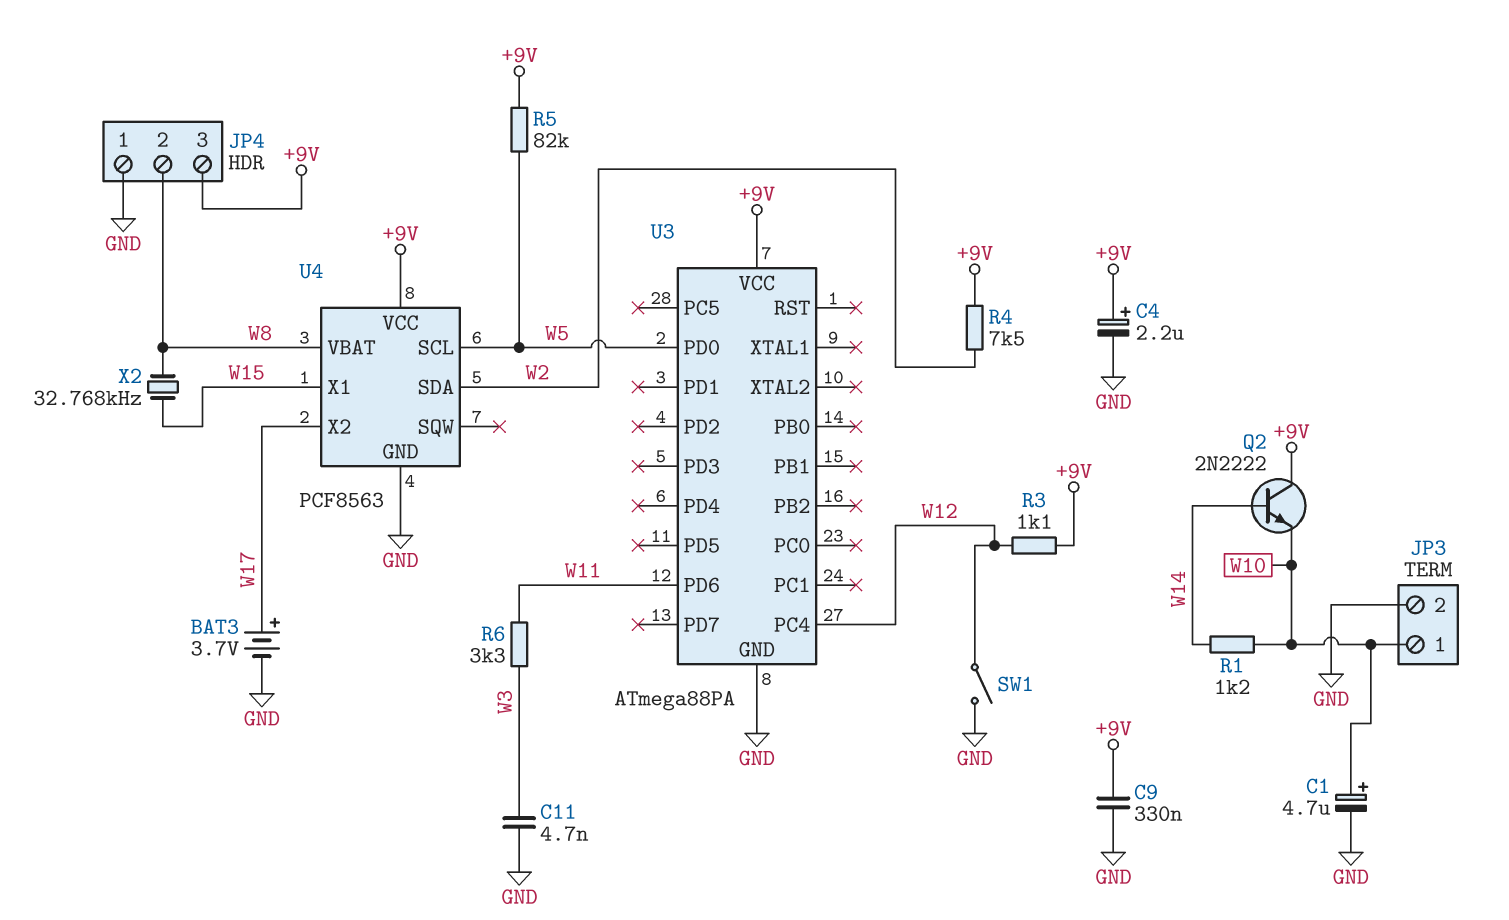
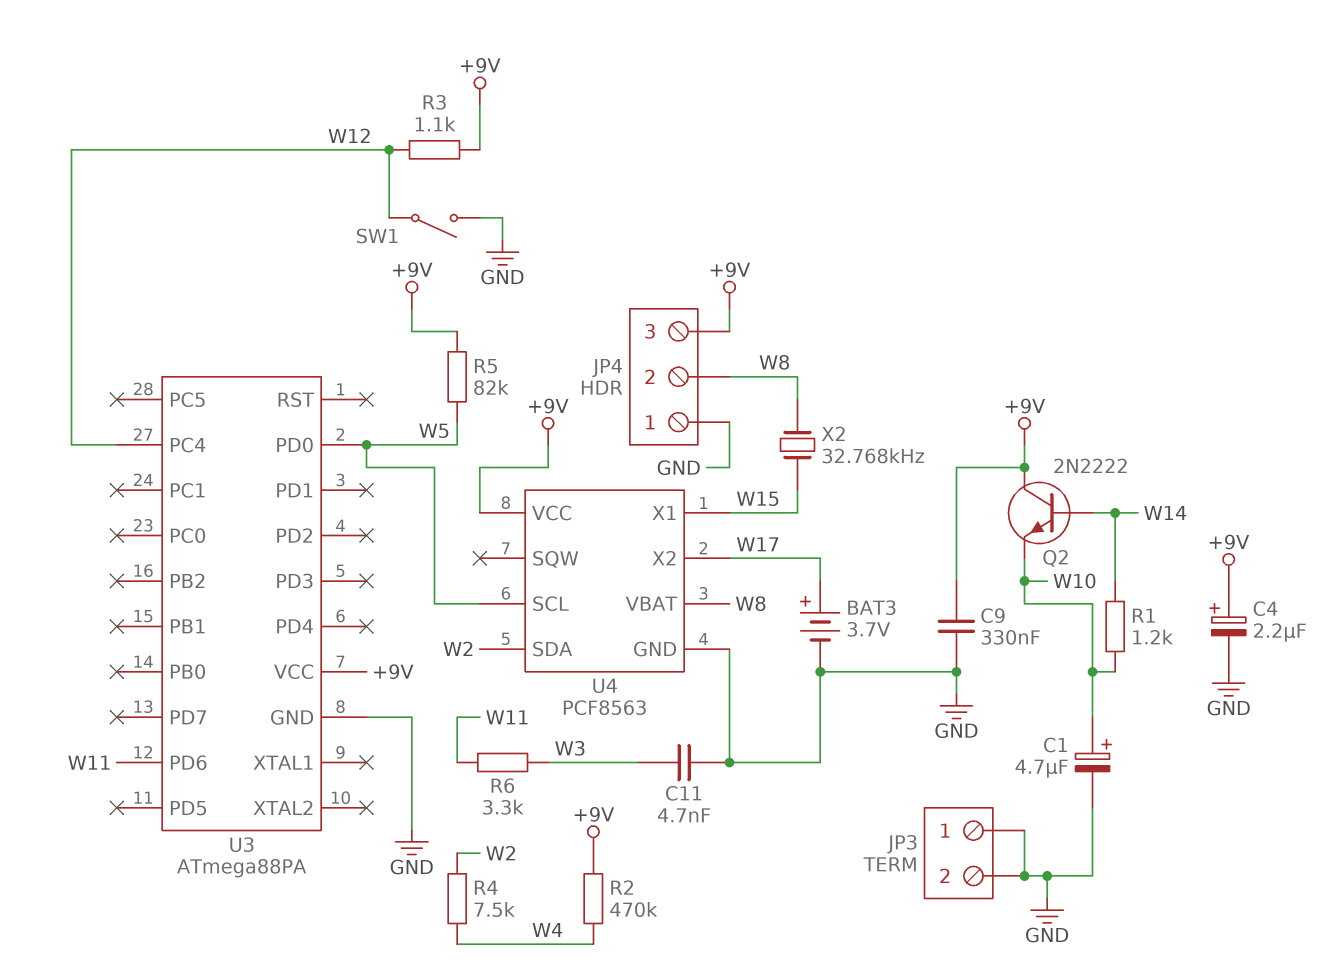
JP3 pin 1: W10 -> GND
R2: none -> 470k (+9V, W4)
R4: 7.5k (+9V, W2) -> 7.5k (W2, W4)

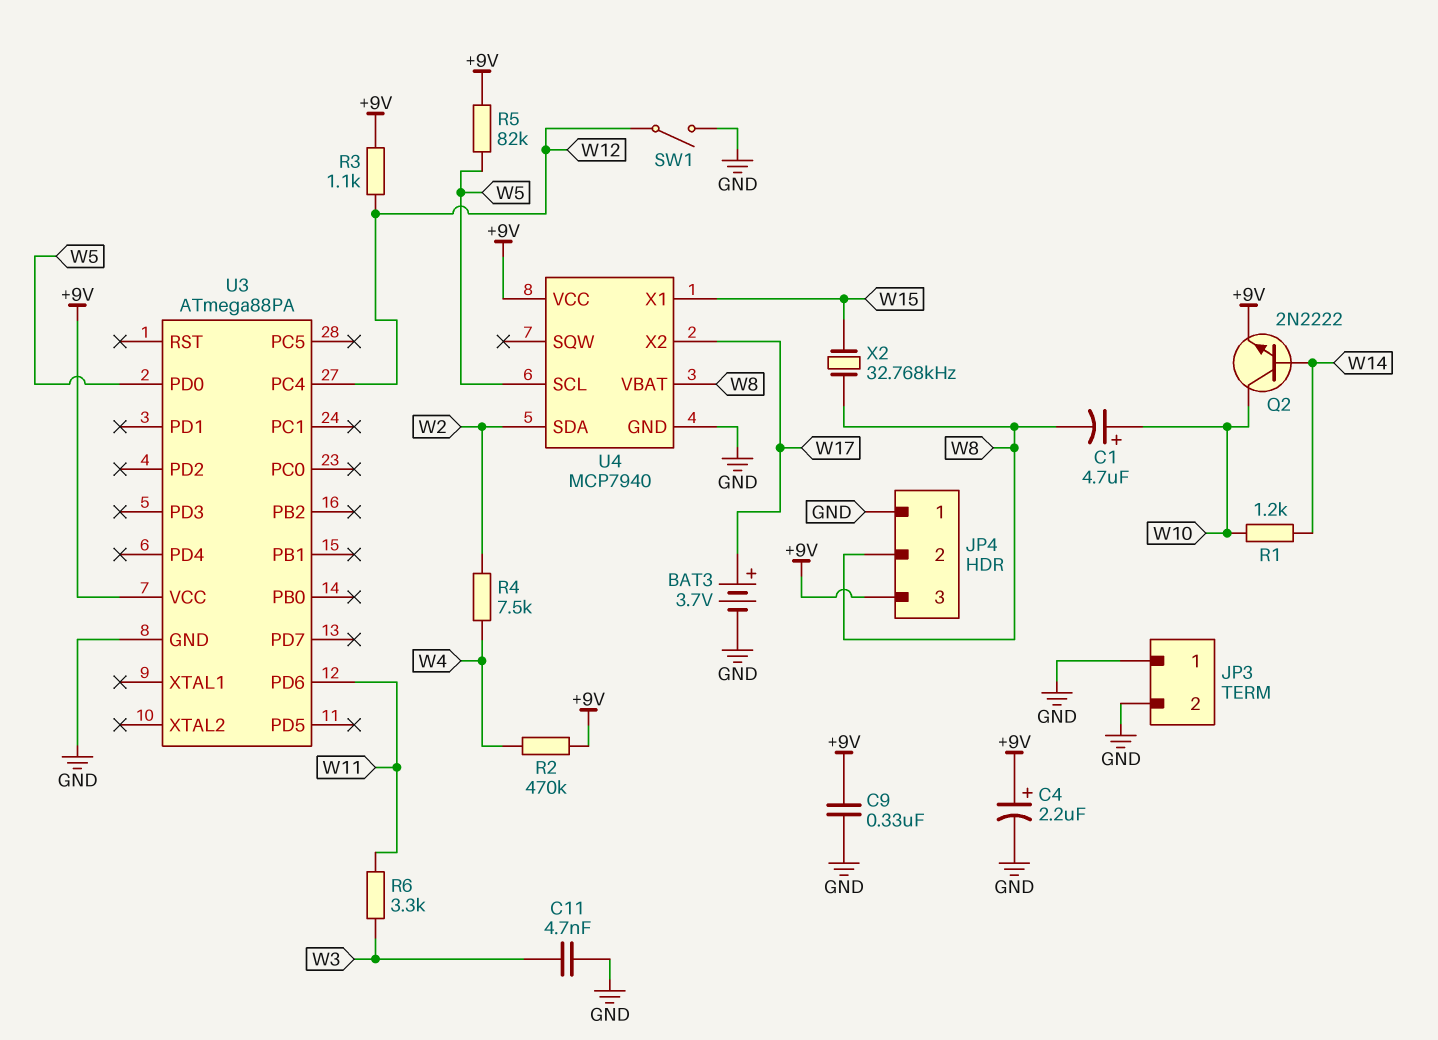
C1: 4.7uF (plus W10, minus GND) -> 4.7uF (plus W10, minus W8)
Q2: NPN 2N2222 (B W14, C +9V, E W10) -> NPN 2N2222 (B W14, C W10, E +9V)
U4: PCF8563 -> MCP7940

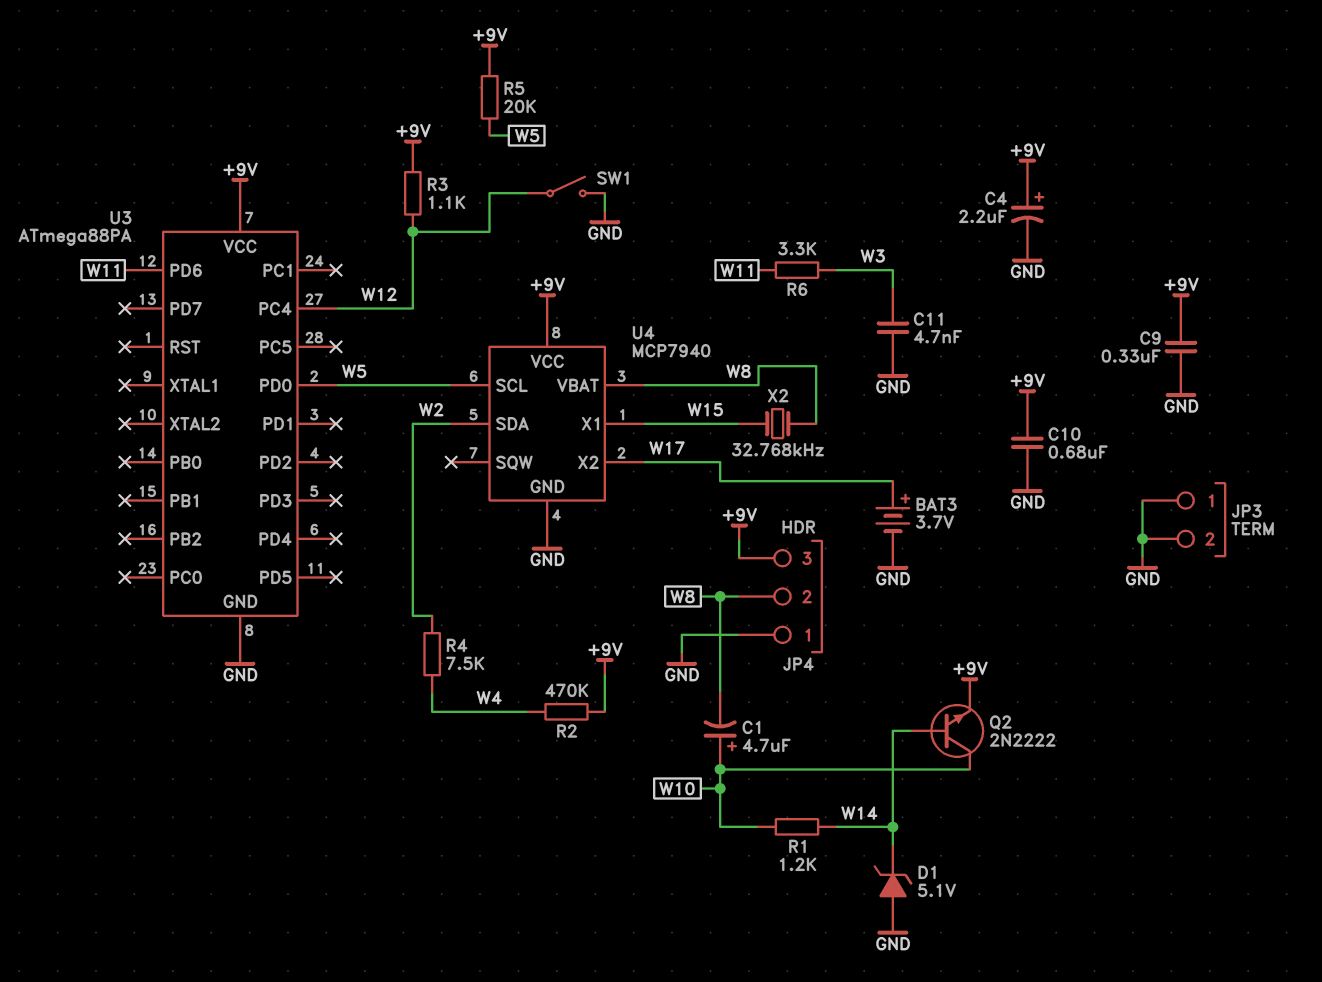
C10: none -> 680nF (+9V, GND)
D1: none -> zener 5.1V (A GND, K W14)
R5: 82k (+9V, W5) -> 20k (+9V, W5)

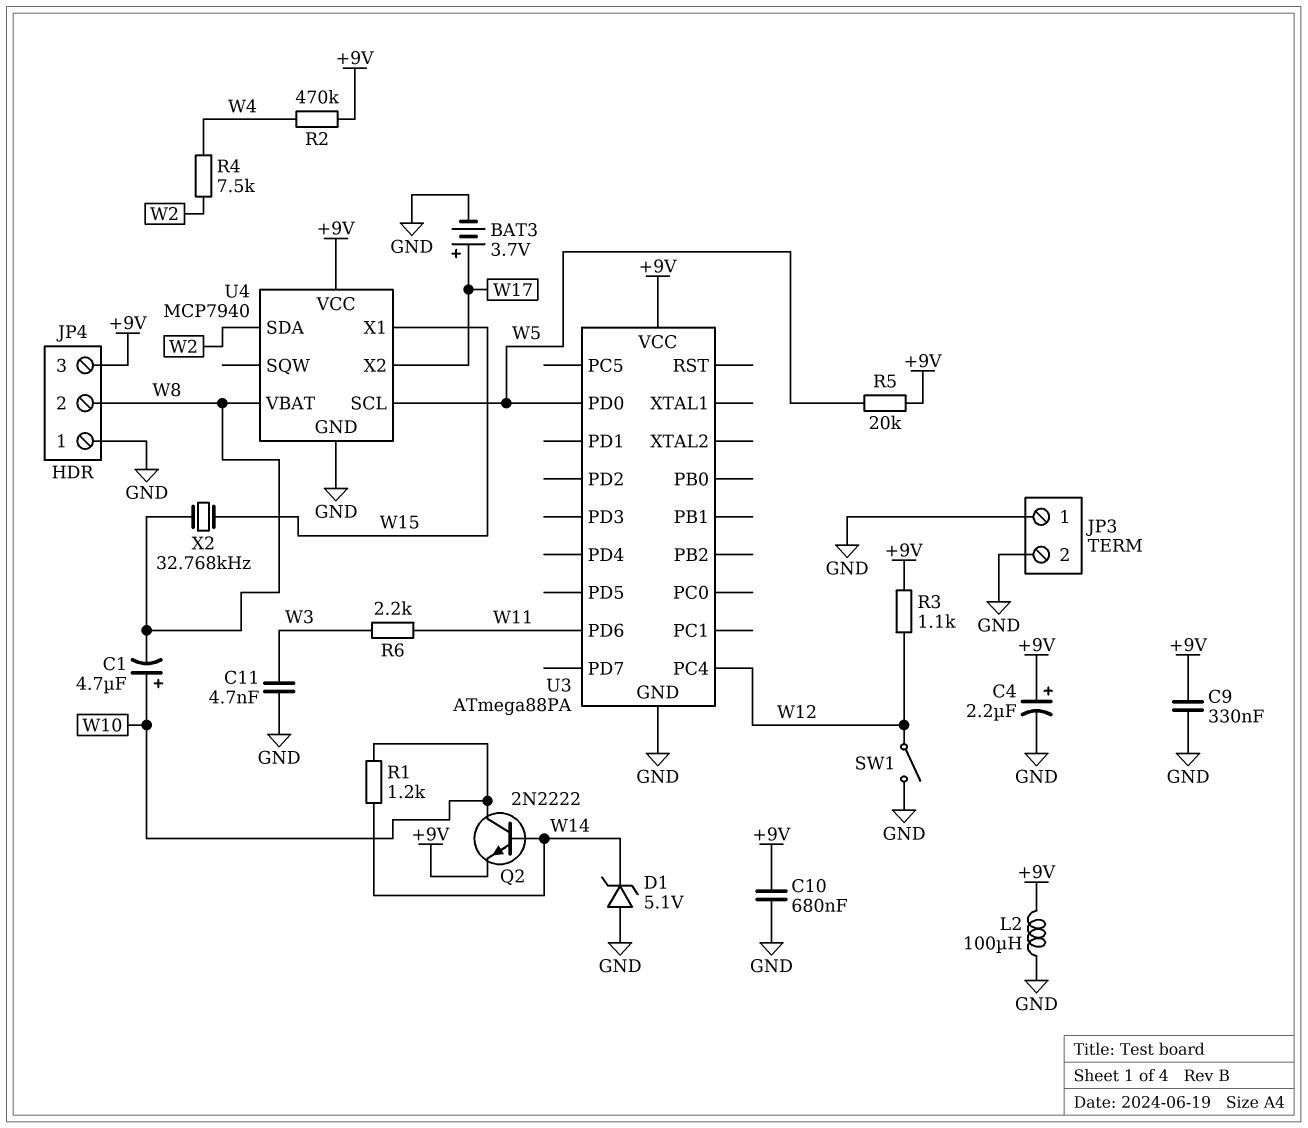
L2: none -> 100uH (+9V, GND)
R6: 3.3k (W3, W11) -> 2.2k (W3, W11)

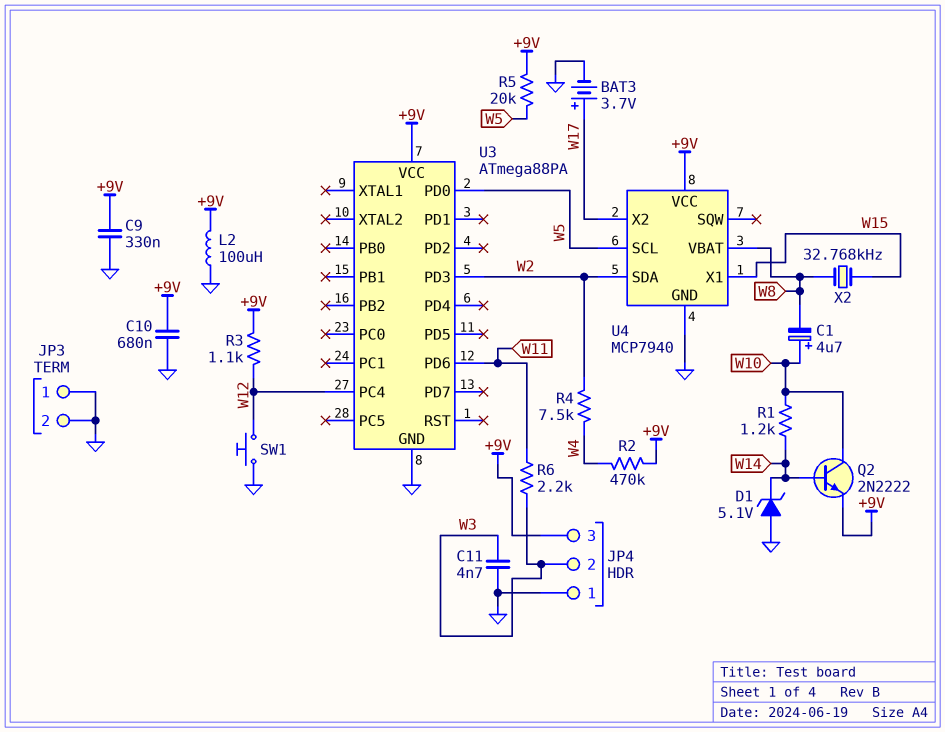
C4: 2.2uF (plus +9V, minus GND) -> none
JP4 pin 2: W8 -> W3
SW1: switch (GND, W12) -> button (GND, W12)
U3 pin PD3: none -> W2

